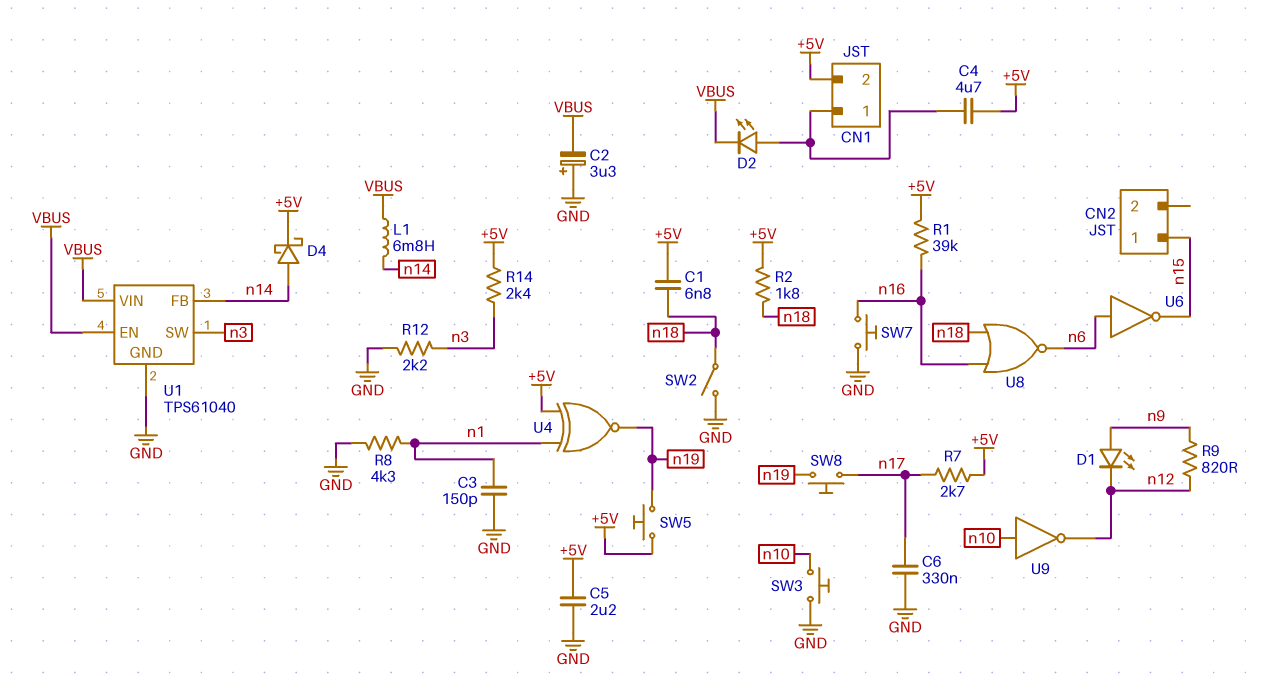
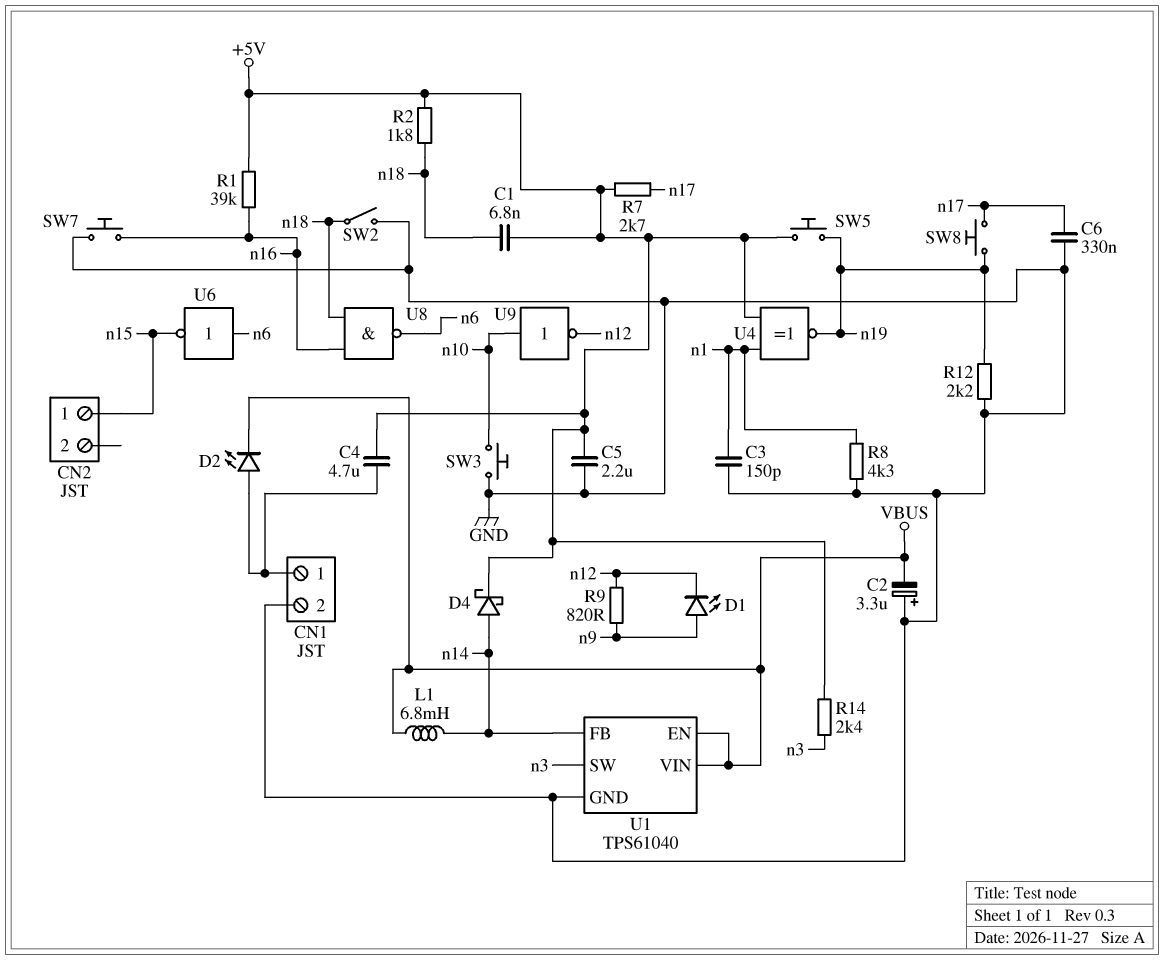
CN1 pin 2: +5V -> GND
R12: 2.2k (GND, n3) -> 2.2k (GND, n19)
U8: NOR (in n16, in n18, out n6) -> NAND (in n16, in n18, out n6)

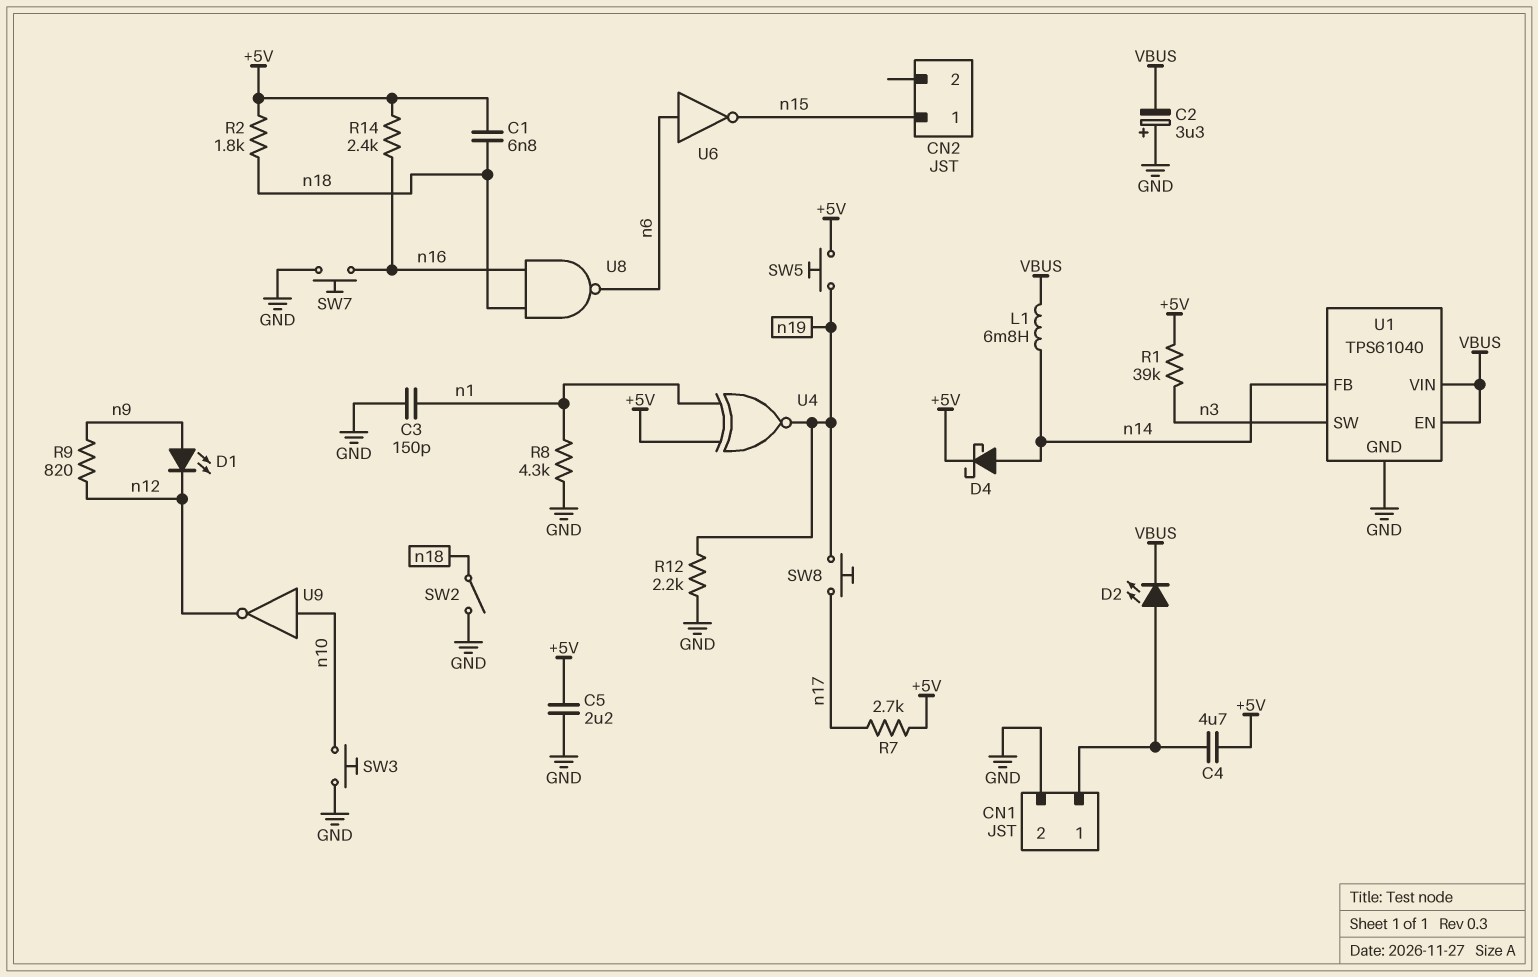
C6: 330nF (GND, n17) -> none
R1: 39k (+5V, n16) -> 39k (+5V, n3)
R14: 2.4k (+5V, n3) -> 2.4k (+5V, n16)

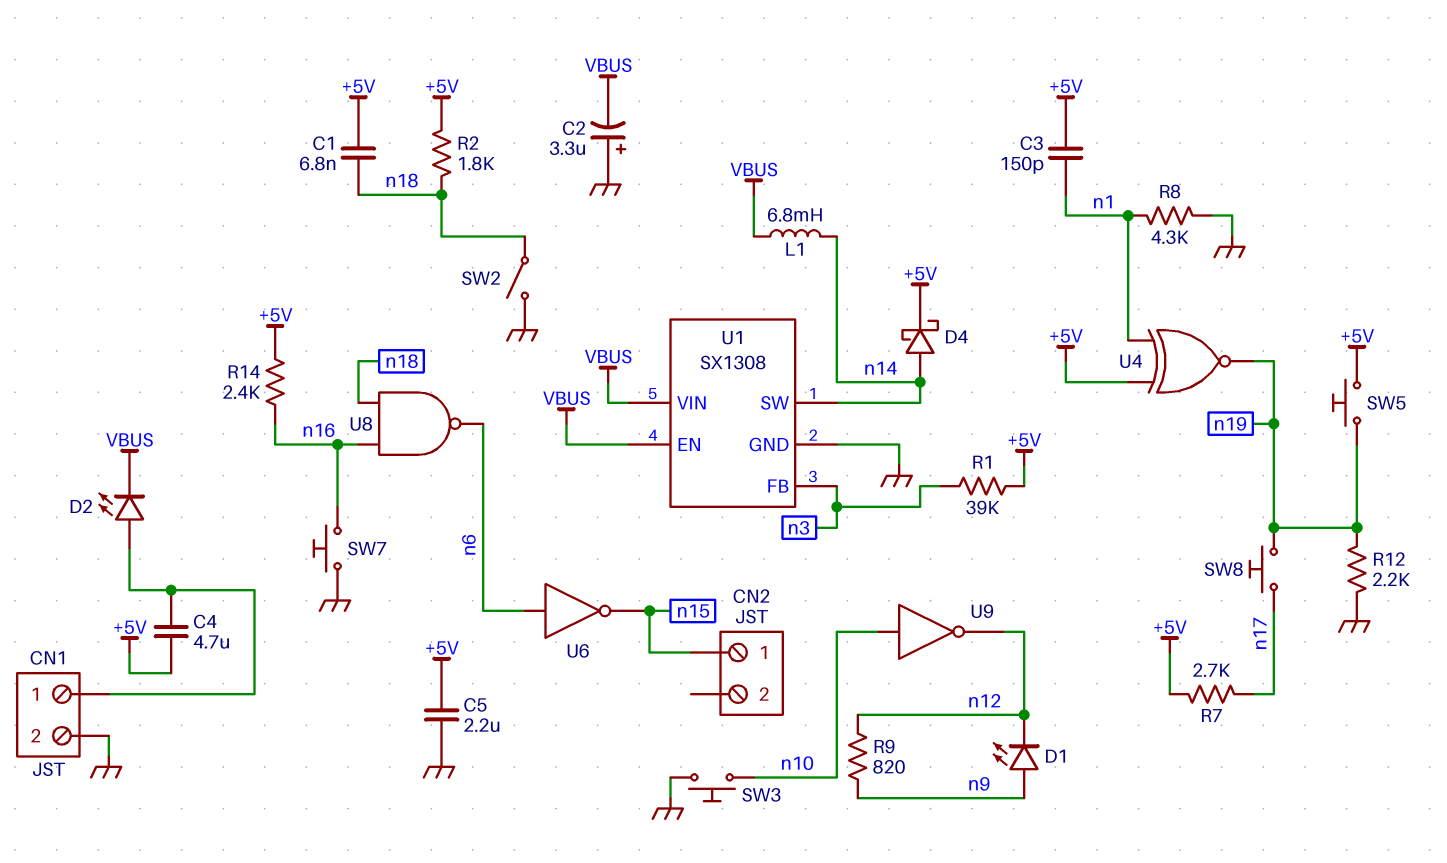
C3: 150pF (GND, n1) -> 150pF (+5V, n1)
U1: TPS61040 -> SX1308
U1 pin FB: n14 -> n3
U1 pin SW: n3 -> n14

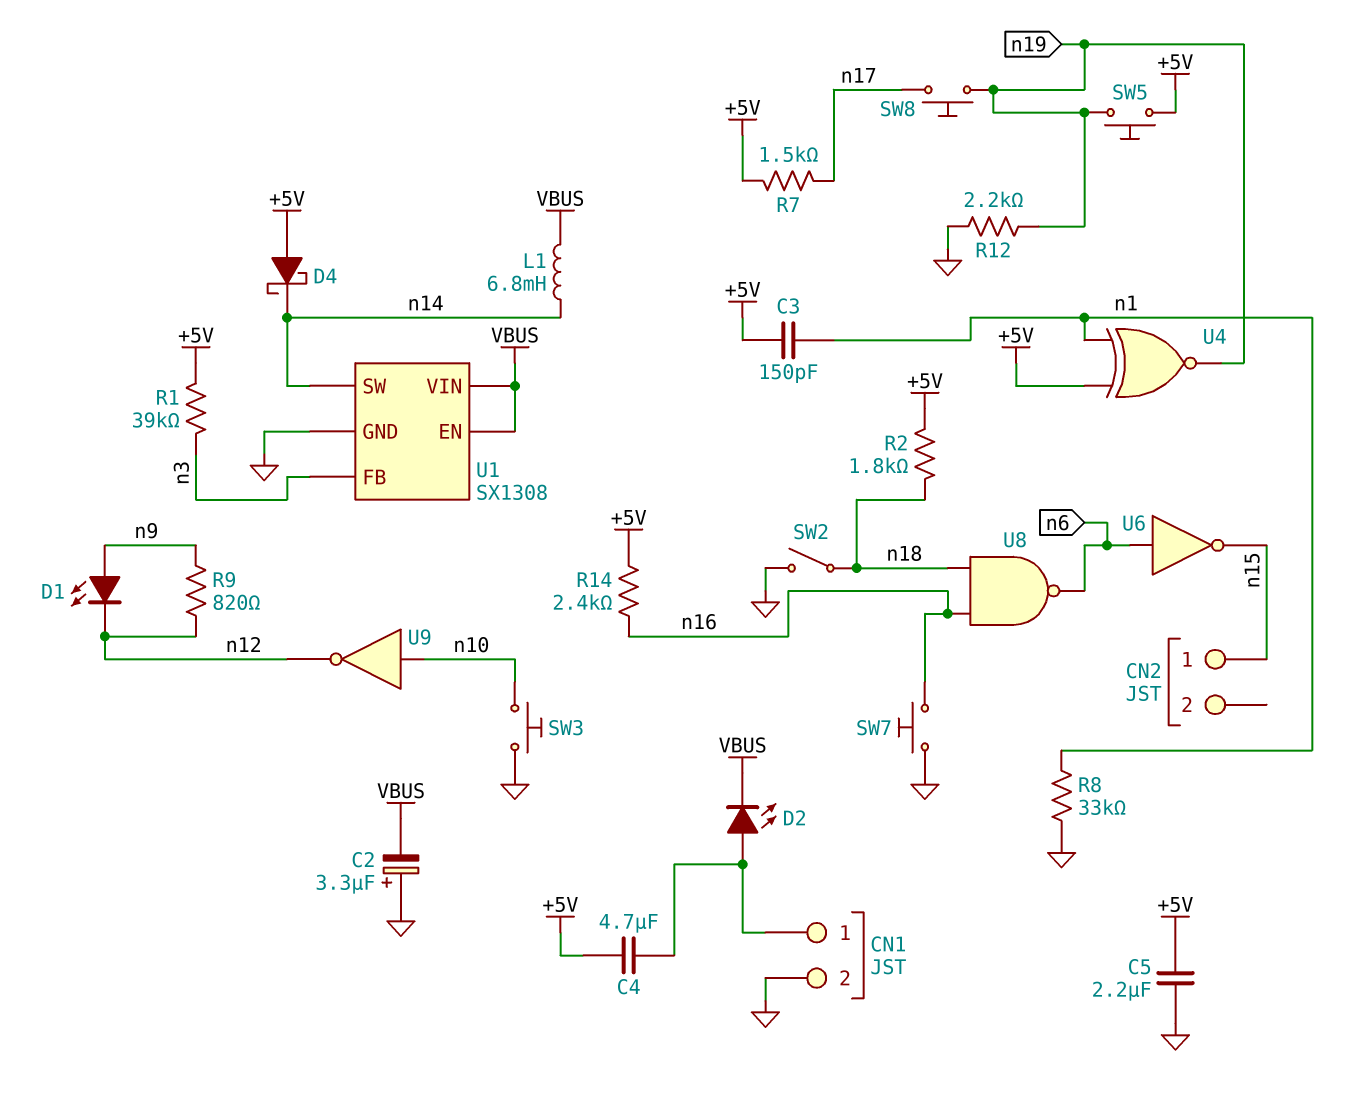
C1: 6.8nF (+5V, n18) -> none
D4: schottky (A n14, K +5V) -> schottky (A +5V, K n14)
R7: 2.7k (+5V, n17) -> 1.5k (+5V, n17)
R8: 4.3k (GND, n1) -> 33k (GND, n1)

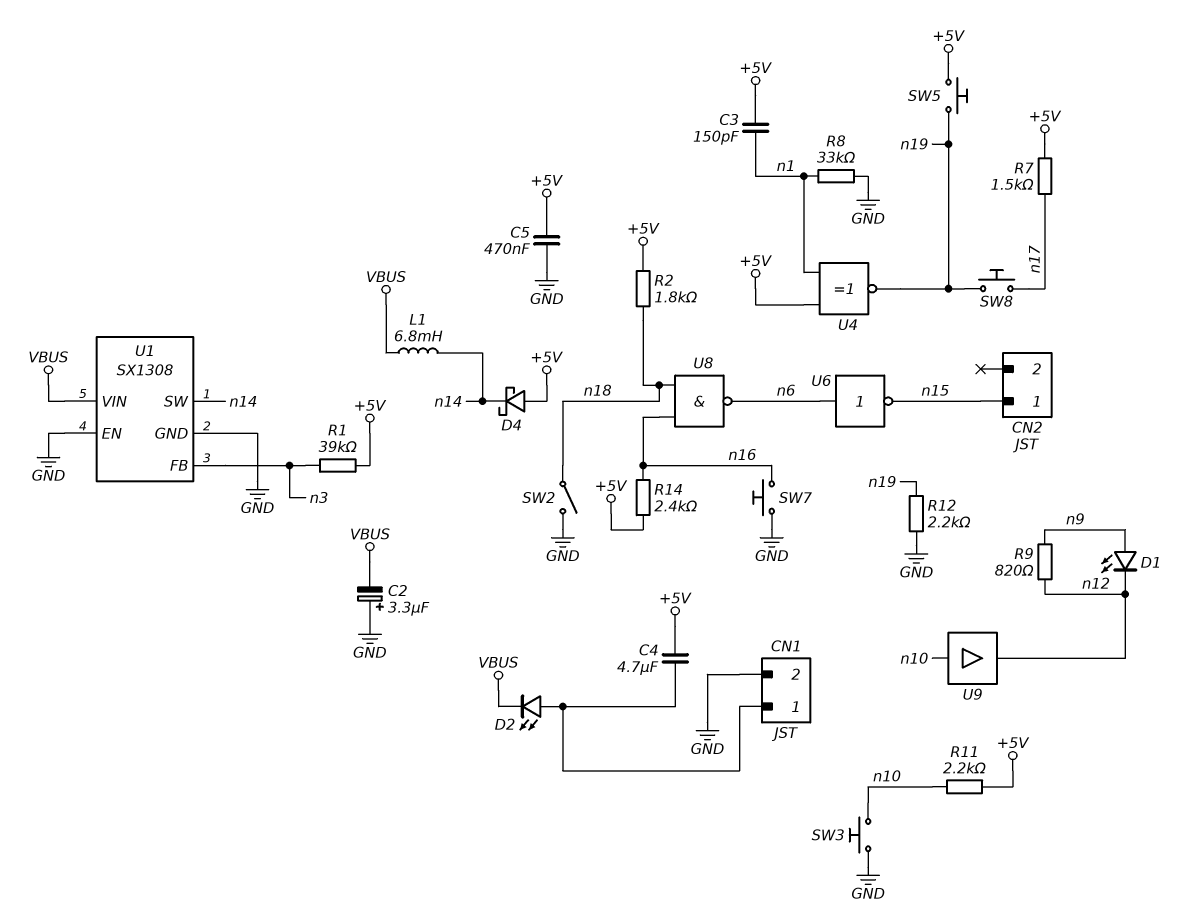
C5: 2.2uF (+5V, GND) -> 470nF (+5V, GND)
R11: none -> 2.2k (+5V, n10)
U1 pin EN: VBUS -> GND
U9: NOT (in n10, out n12) -> buffer (in n10, out n12)

